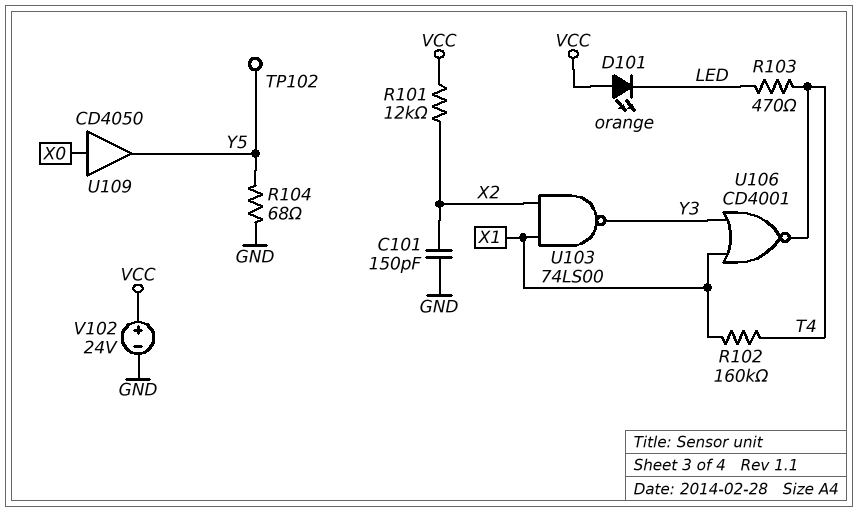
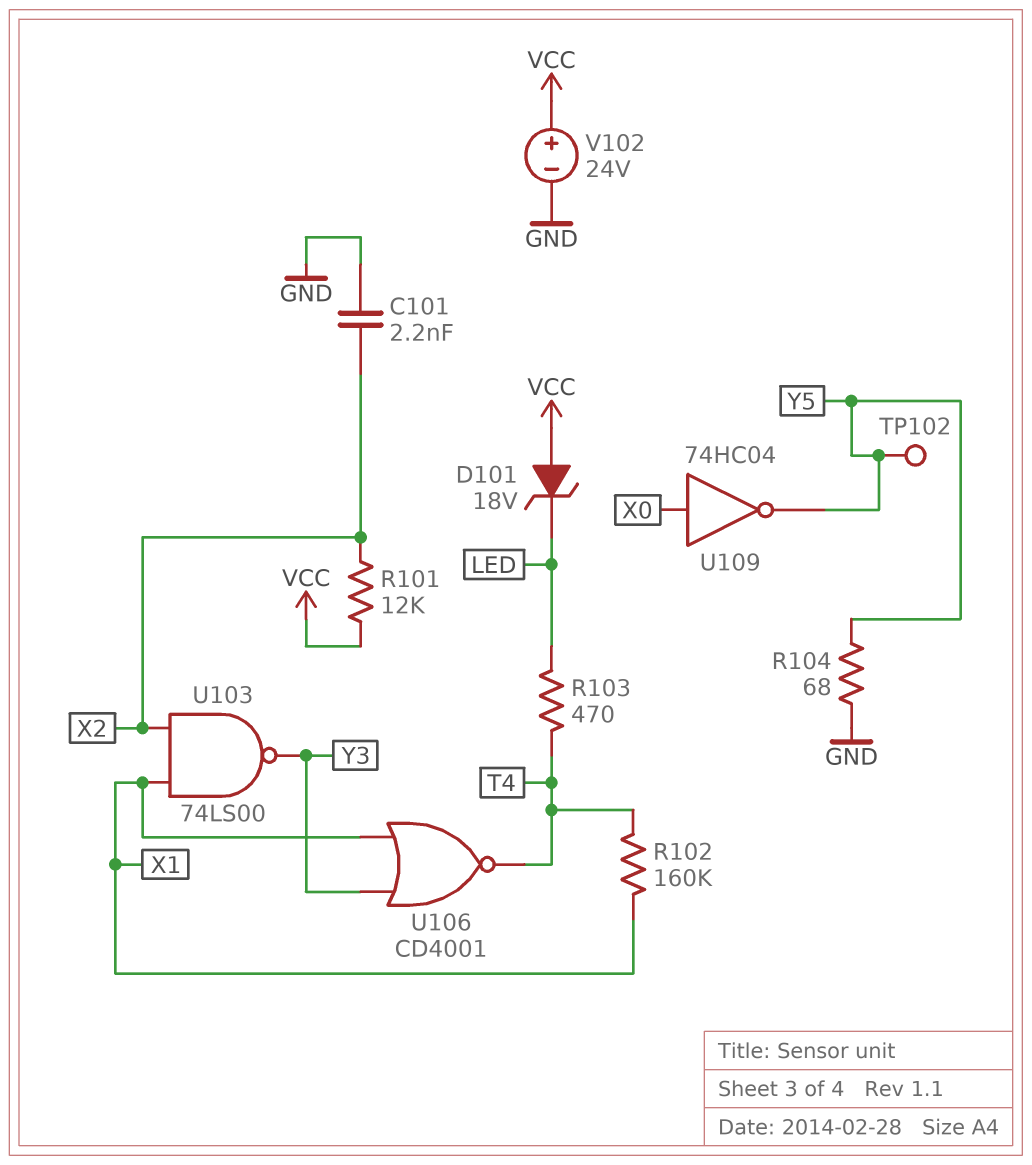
C101: 150pF (GND, X2) -> 2.2nF (GND, X2)
D101: LED orange (A VCC, K LED) -> zener 18V (A VCC, K LED)
U109: buffer CD4050 (in X0, out Y5) -> NOT 74HC04 (in X0, out Y5)

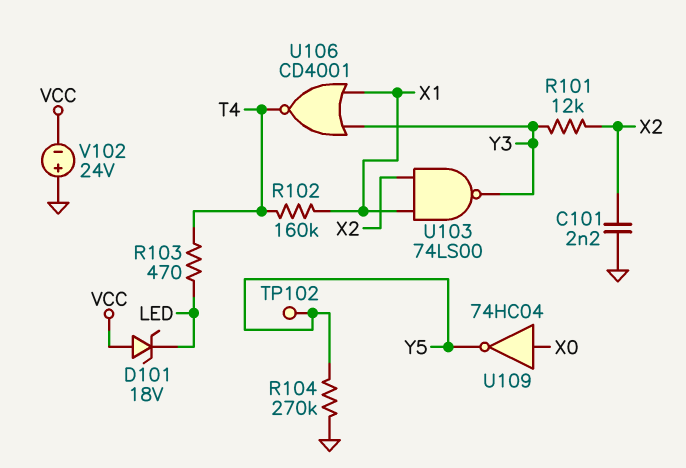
R101: 12k (VCC, X2) -> 12k (X2, Y3)
R104: 68 (GND, Y5) -> 270k (GND, Y5)
V102: 24V (plus VCC, minus GND) -> 24V (plus GND, minus VCC)

